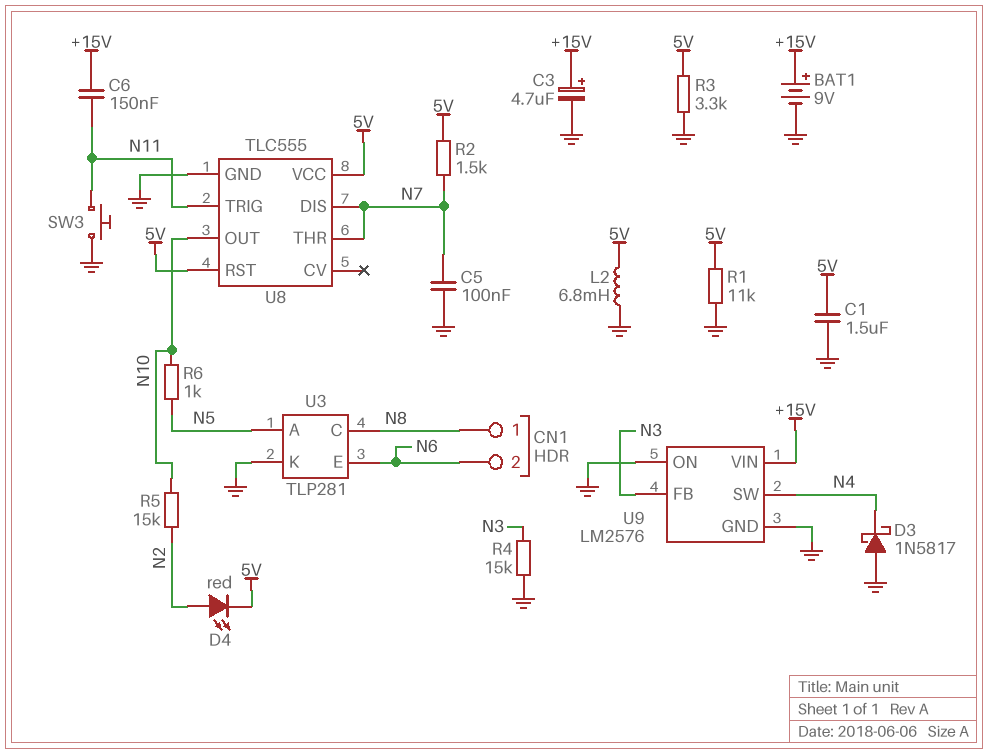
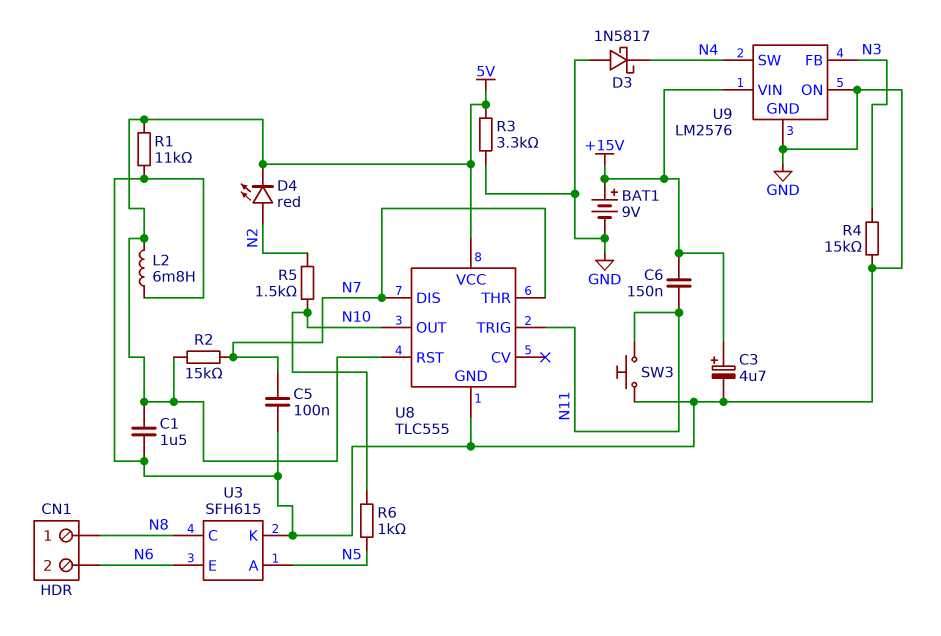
R2: 1.5k (5V, N7) -> 15k (5V, N7)
R5: 15k (N2, N10) -> 1.5k (N2, N10)
U3: TLP281 -> SFH615

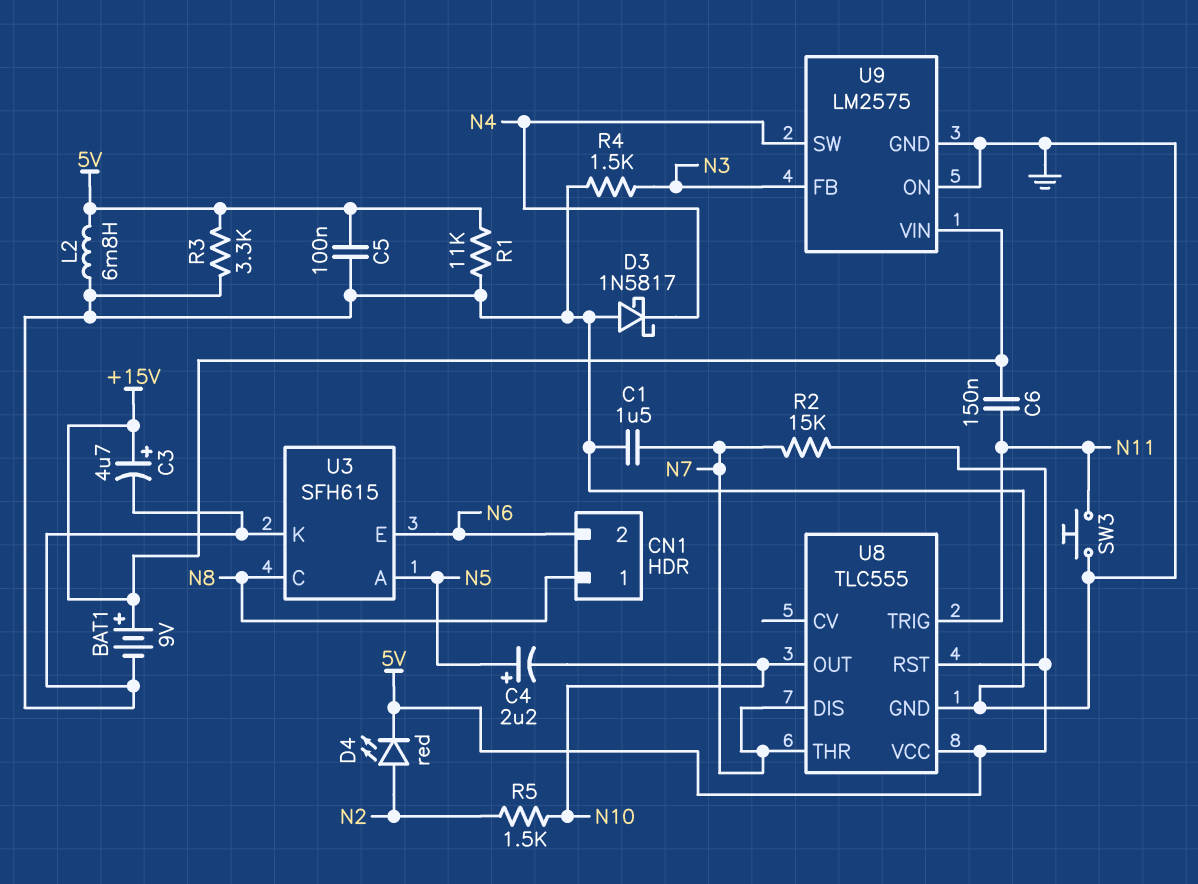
C1: 1.5uF (5V, GND) -> 1.5uF (GND, N7)
C4: none -> 2.2uF (plus N5, minus N10)
C5: 100nF (GND, N7) -> 100nF (5V, GND)
R4: 15k (GND, N3) -> 1.5k (GND, N3)
R6: 1k (N5, N10) -> none
U9: LM2576 -> LM2575

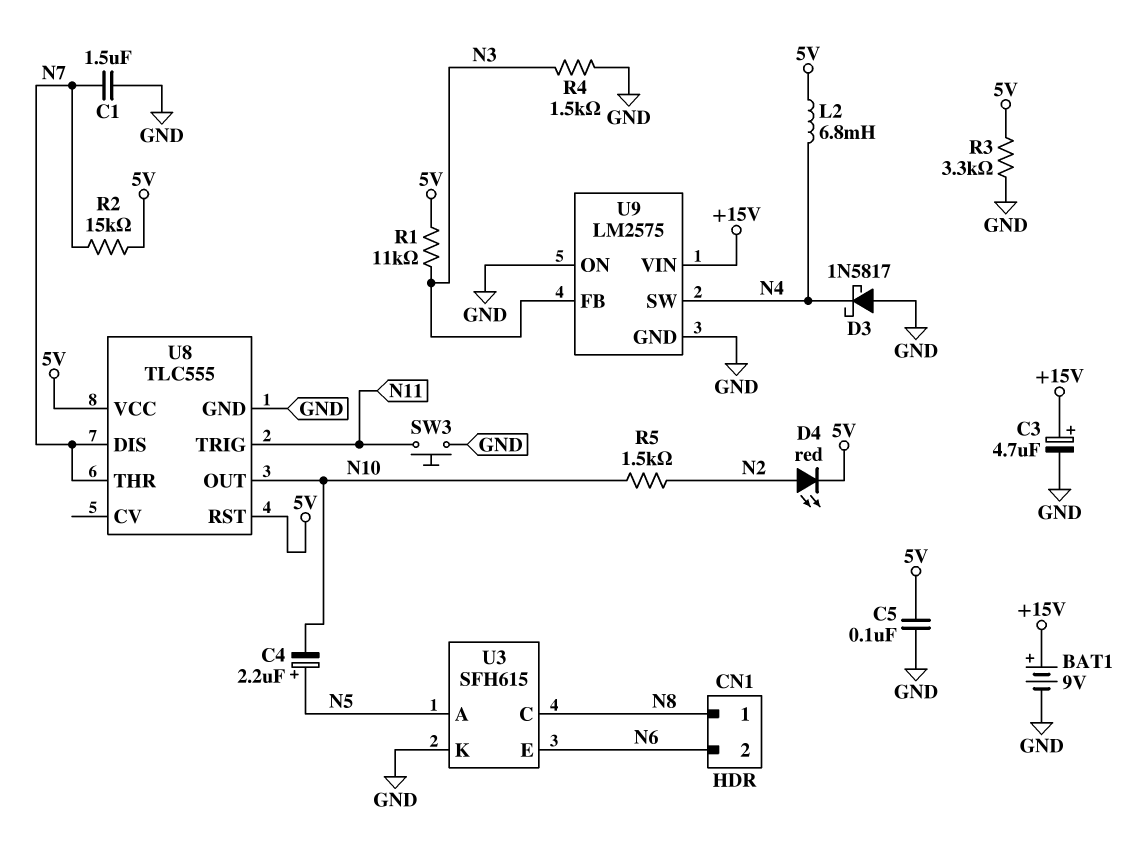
C6: 150nF (+15V, N11) -> none
L2: 6.8mH (5V, GND) -> 6.8mH (5V, N4)
R1: 11k (5V, GND) -> 11k (5V, N3)

